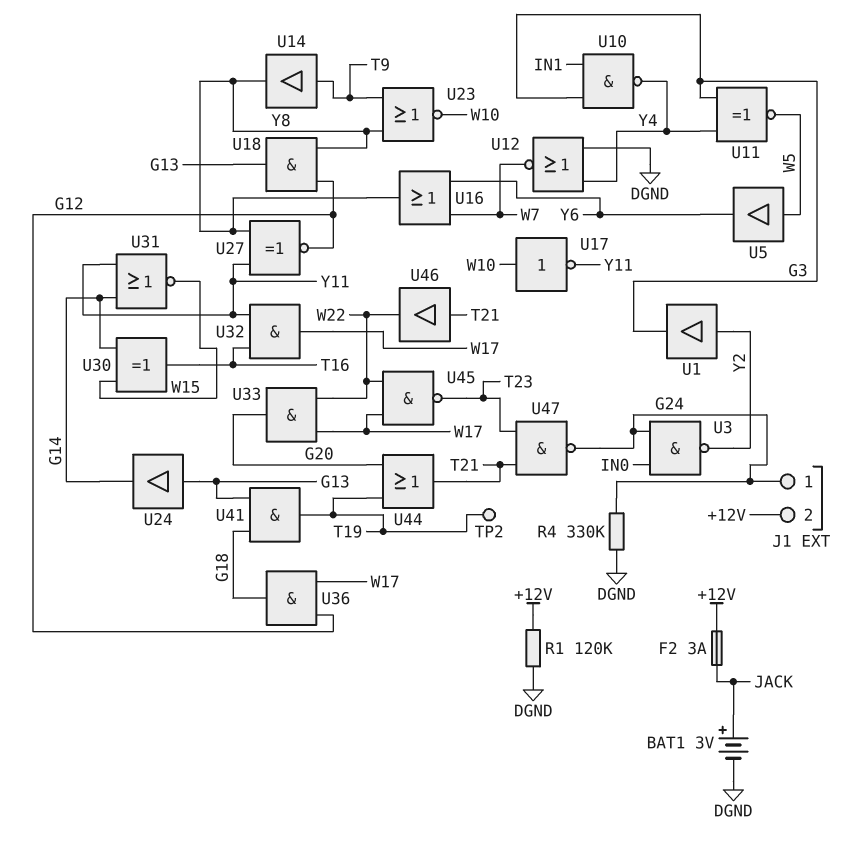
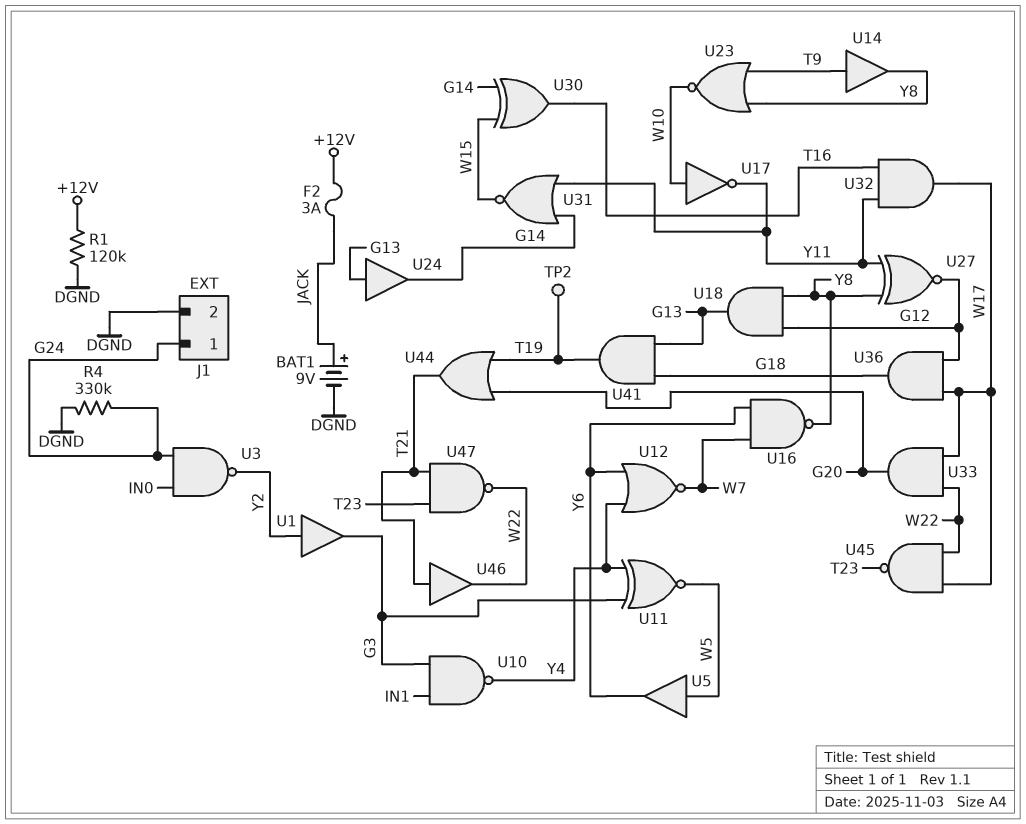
BAT1: 3V (plus JACK, minus DGND) -> 9V (plus JACK, minus DGND)
J1 pin 2: +12V -> DGND
U12: NOR (in DGND, in Y4, out W7) -> NOR (in Y4, in Y6, out W7)
U16: OR (in W7, in Y6, out Y8) -> NAND (in W7, in Y6, out Y8)
U47: NAND (in T21, in T23, out G24) -> NAND (in T21, in T23, out W22)

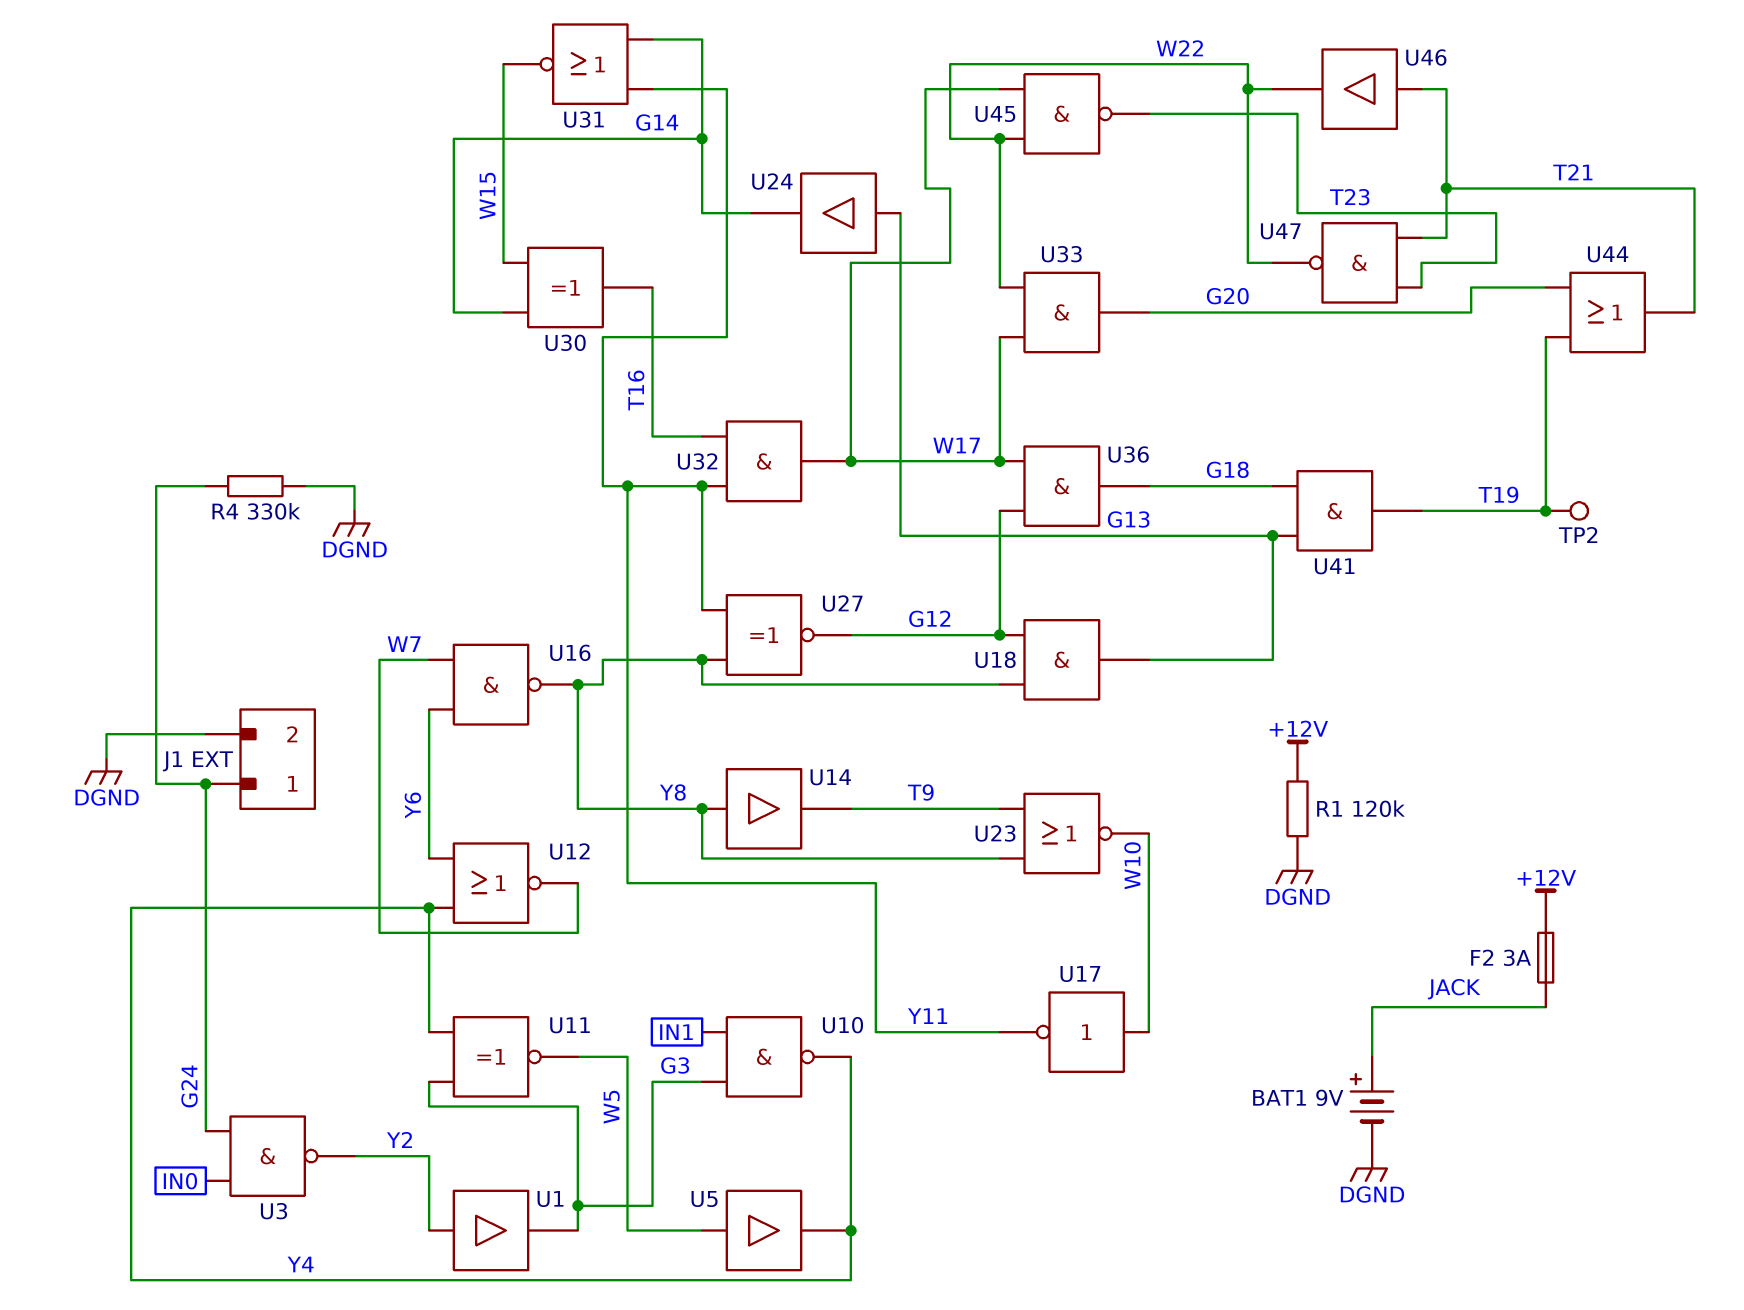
U5: buffer (in W5, out Y6) -> buffer (in W5, out Y4)
U14: buffer (in T9, out Y8) -> buffer (in Y8, out T9)

